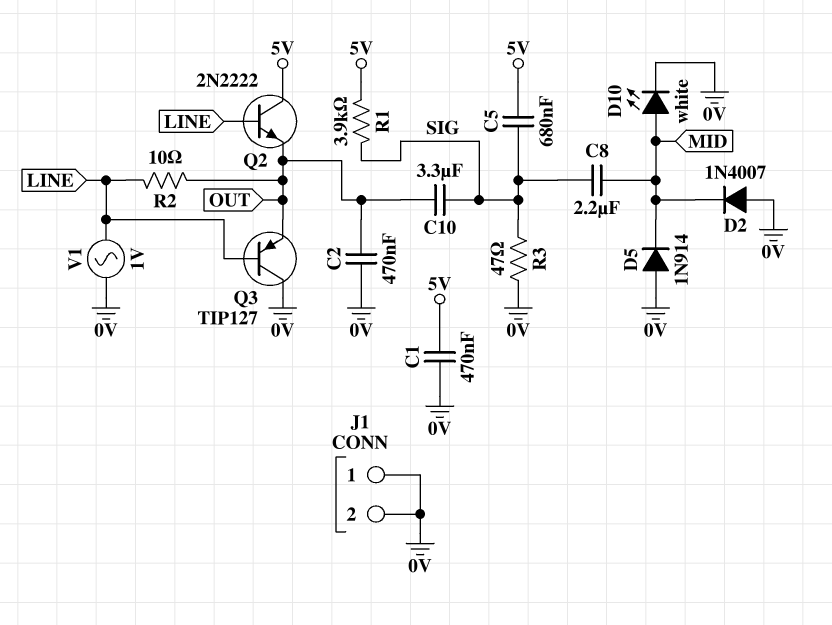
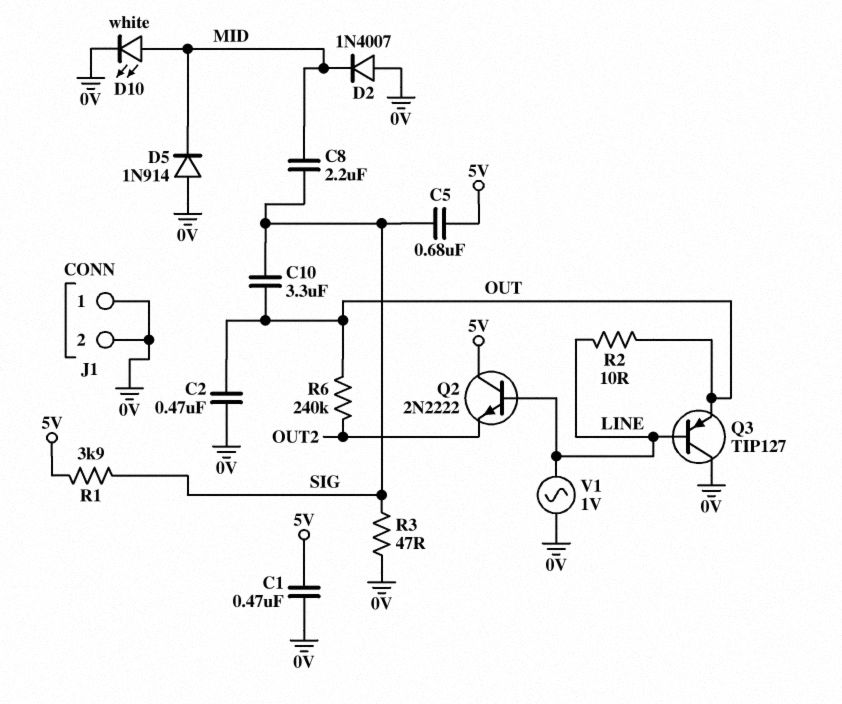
Q2: NPN 2N2222 (B LINE, C 5V, E OUT) -> NPN 2N2222 (B LINE, C 5V, E OUT2)
R6: none -> 240k (OUT, OUT2)

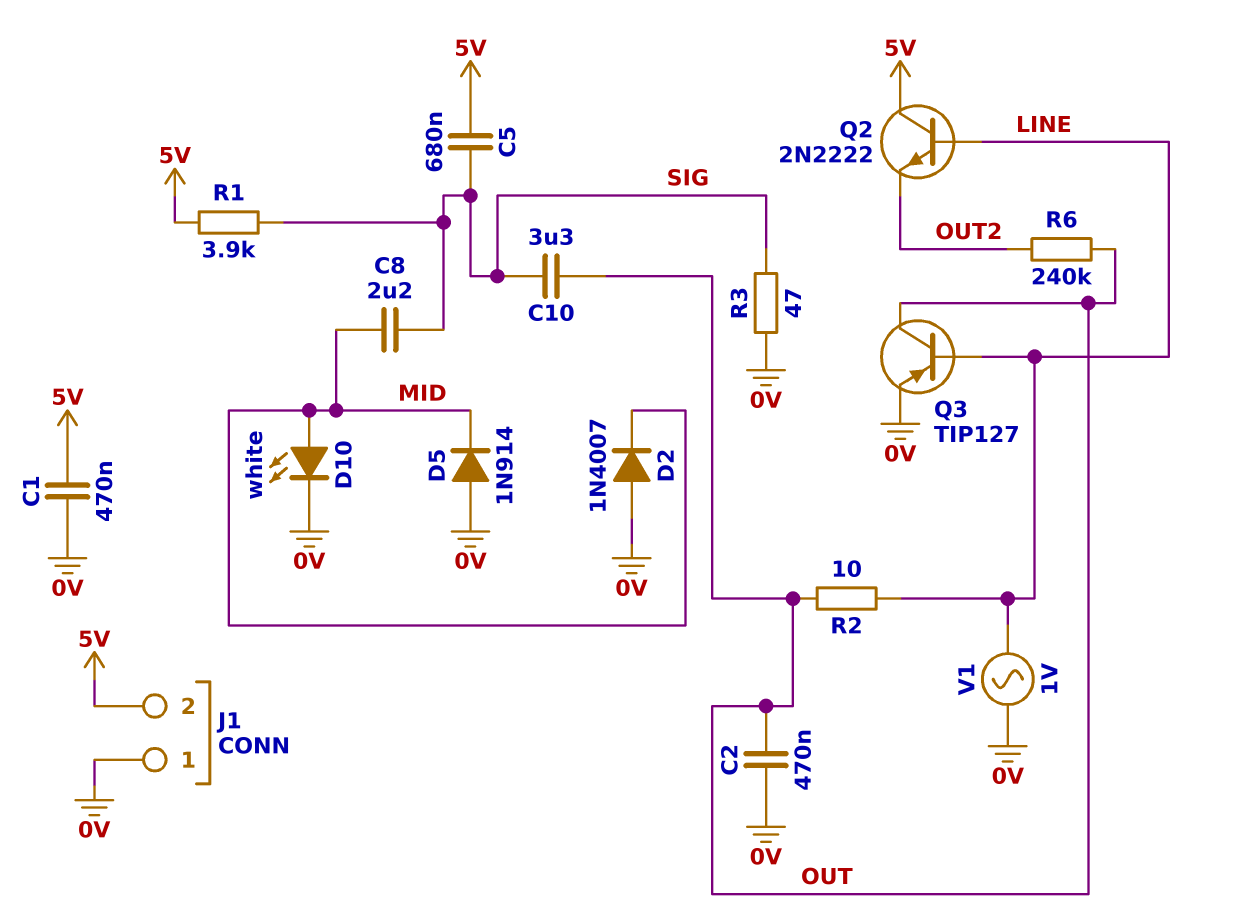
J1 pin 2: 0V -> 5V
Q3: PNP TIP127 (B LINE, C 0V, E OUT) -> PNP TIP127 (B LINE, C OUT, E 0V)

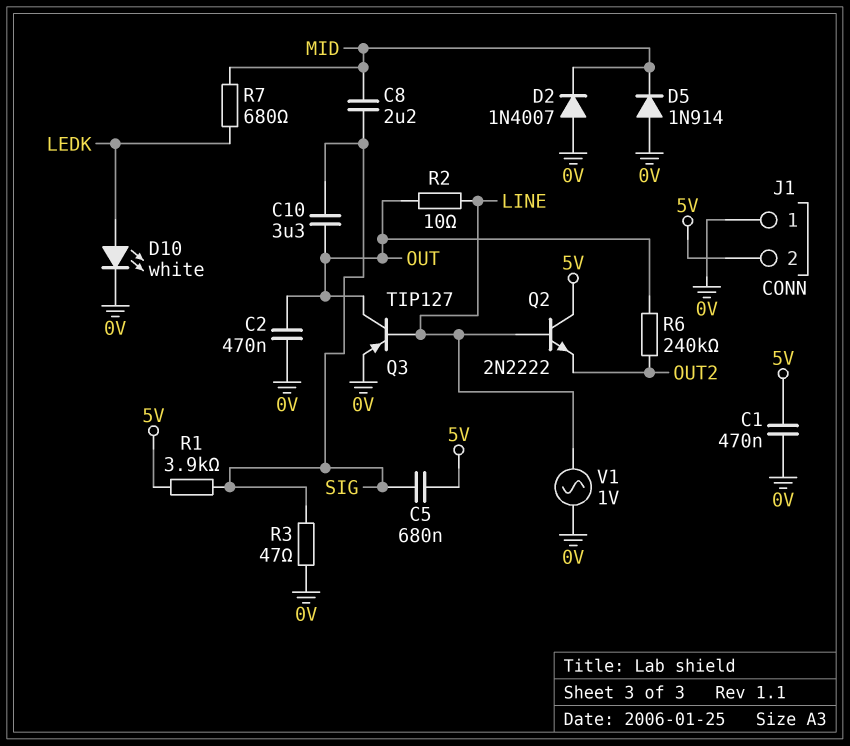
D10: LED white (A MID, K 0V) -> LED white (A LEDK, K 0V)
R7: none -> 680 (LEDK, MID)

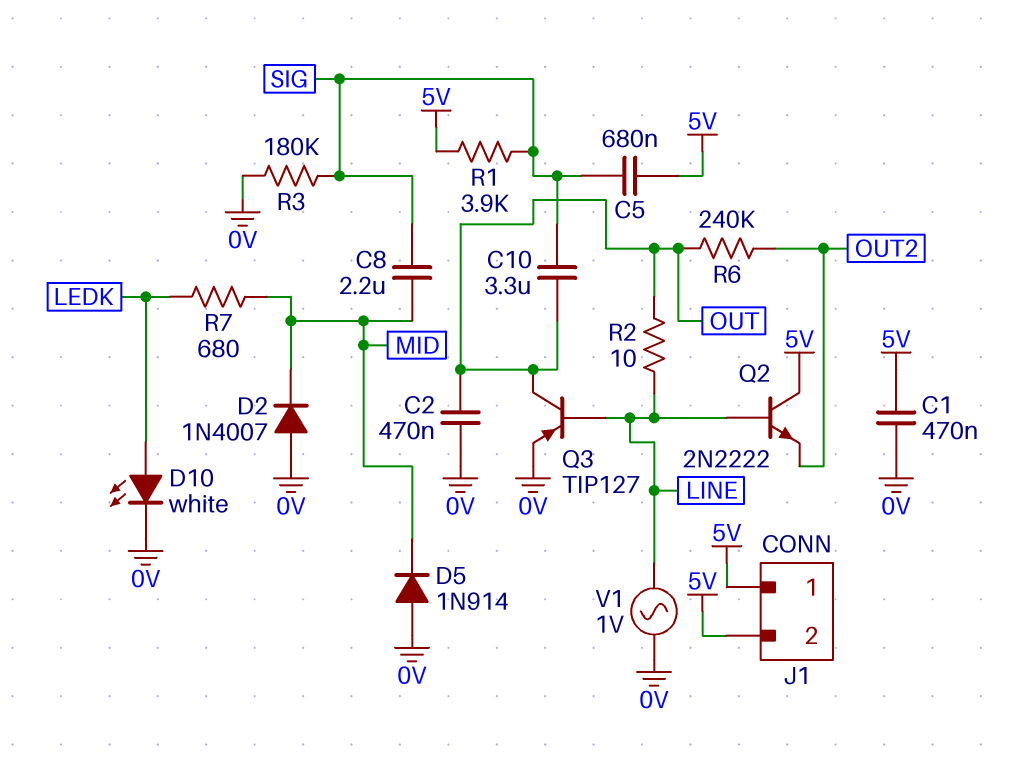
J1 pin 1: 0V -> 5V
R3: 47 (0V, SIG) -> 180k (0V, SIG)

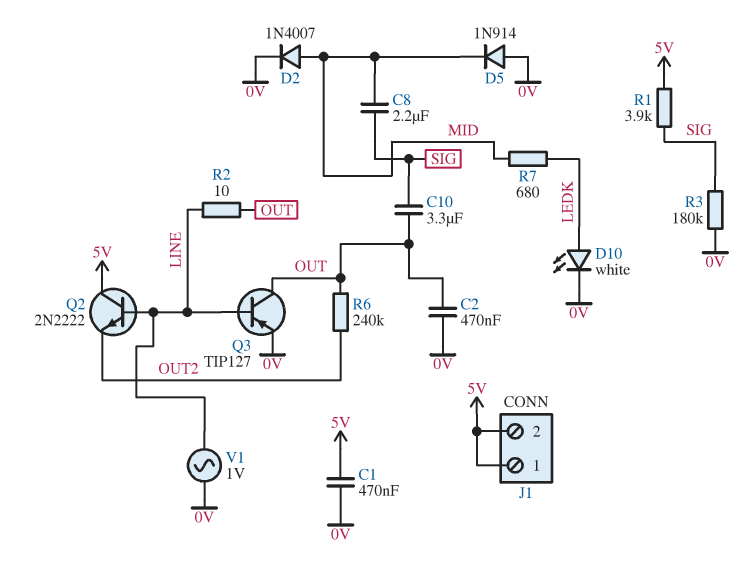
C5: 680nF (5V, SIG) -> none
D2: diode 1N4007 (A 0V, K MID) -> diode 1N4007 (A MID, K 0V)

